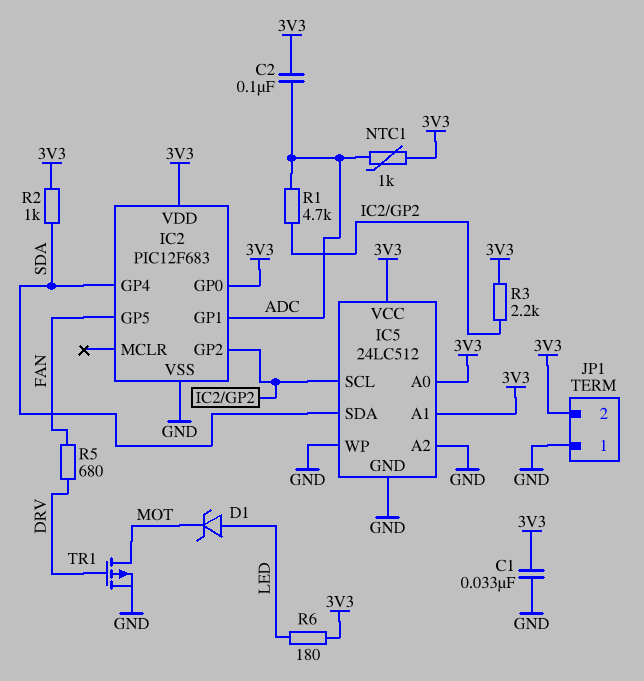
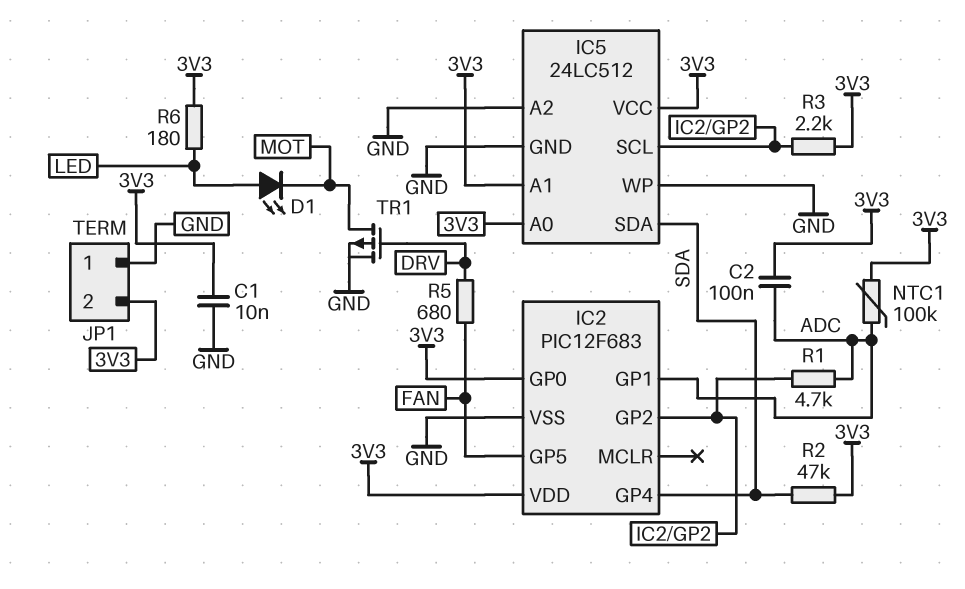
C1: 33nF (3V3, GND) -> 10nF (3V3, GND)
D1: zener (A LED, K MOT) -> LED (A LED, K MOT)
NTC1: 1k (3V3, ADC) -> 100k (3V3, ADC)
R2: 1k (3V3, SDA) -> 47k (3V3, SDA)

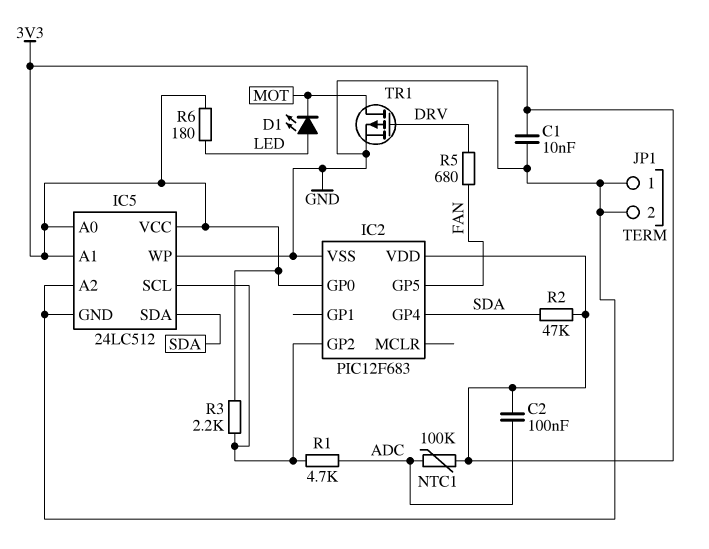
IC2 pin GP1: ADC -> none
JP1 pin 2: 3V3 -> GND

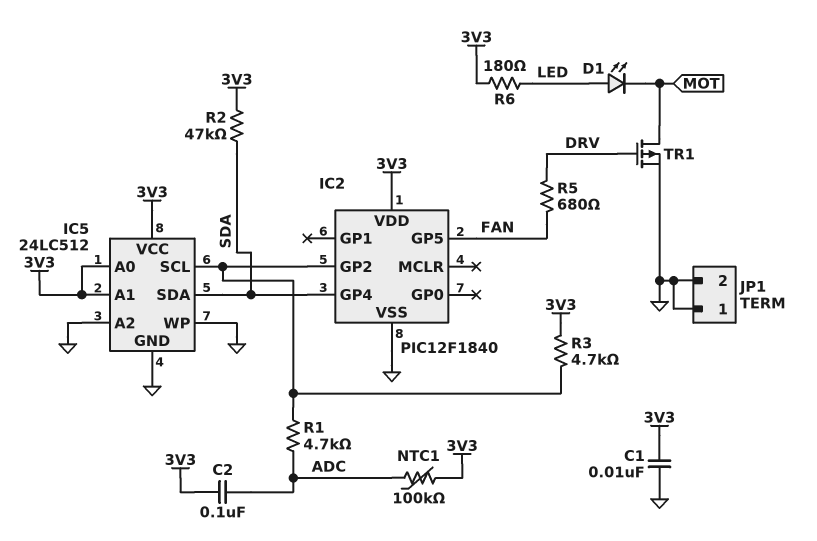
IC2: PIC12F683 -> PIC12F1840
IC2 pin GP0: 3V3 -> none
R3: 2.2k (3V3, IC2/GP2) -> 4.7k (3V3, IC2/GP2)

